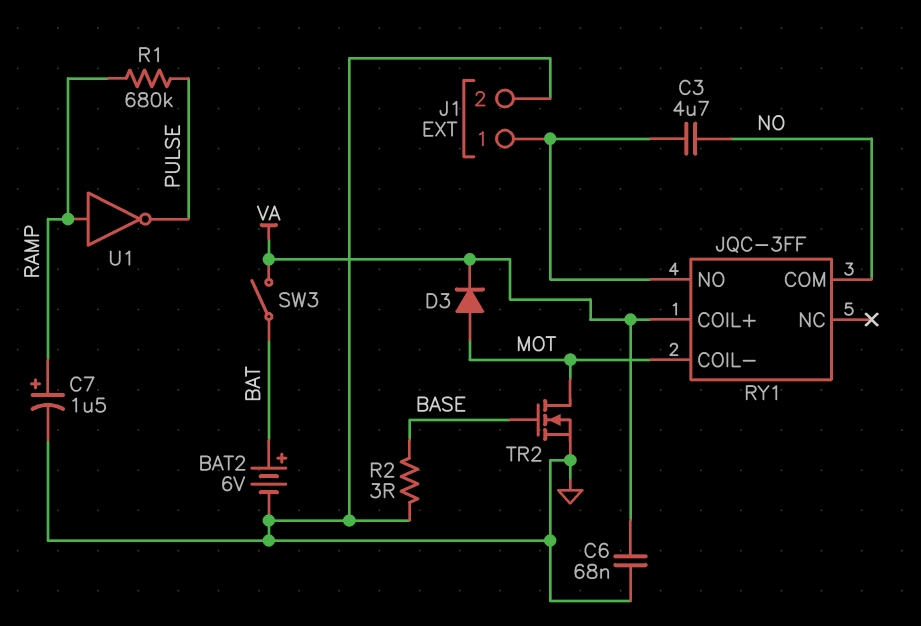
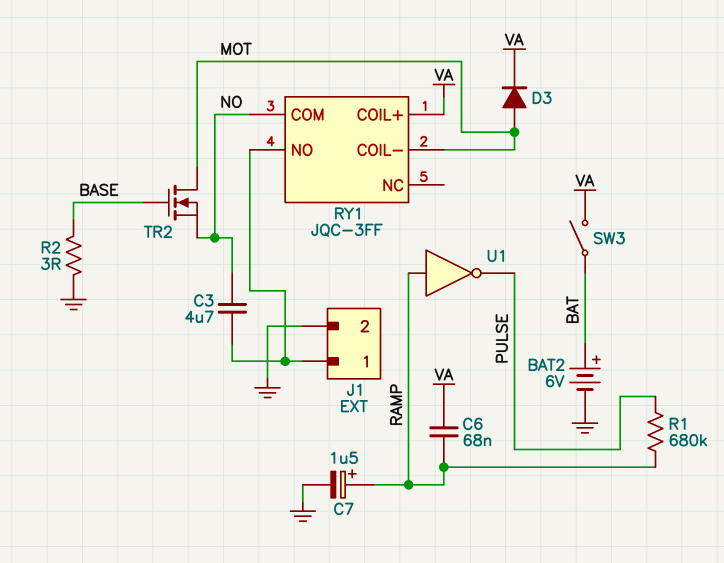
C6: 68nF (GND, VA) -> 68nF (RAMP, VA)
TR2: NMOS (G BASE, D MOT, S GND) -> NMOS (G BASE, D MOT, S NO)

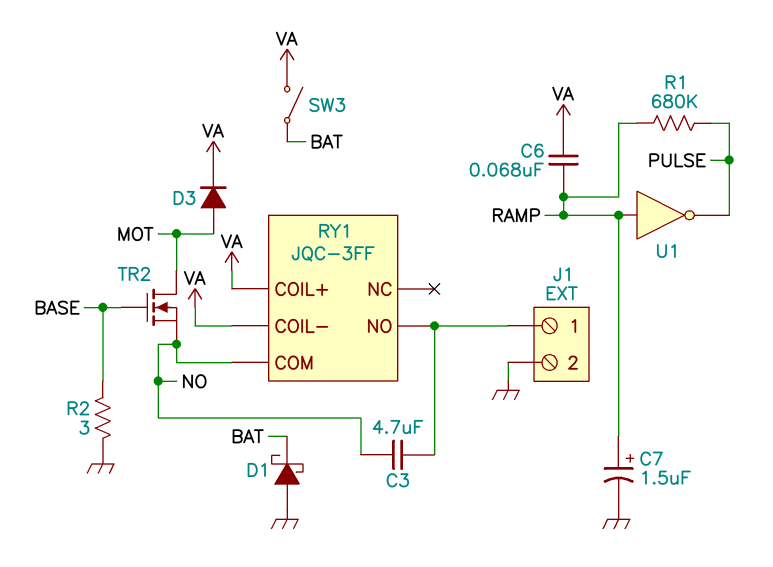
BAT2: 6V (plus BAT, minus GND) -> none
D1: none -> schottky (A GND, K BAT)
RY1 pin COIL-: MOT -> VA

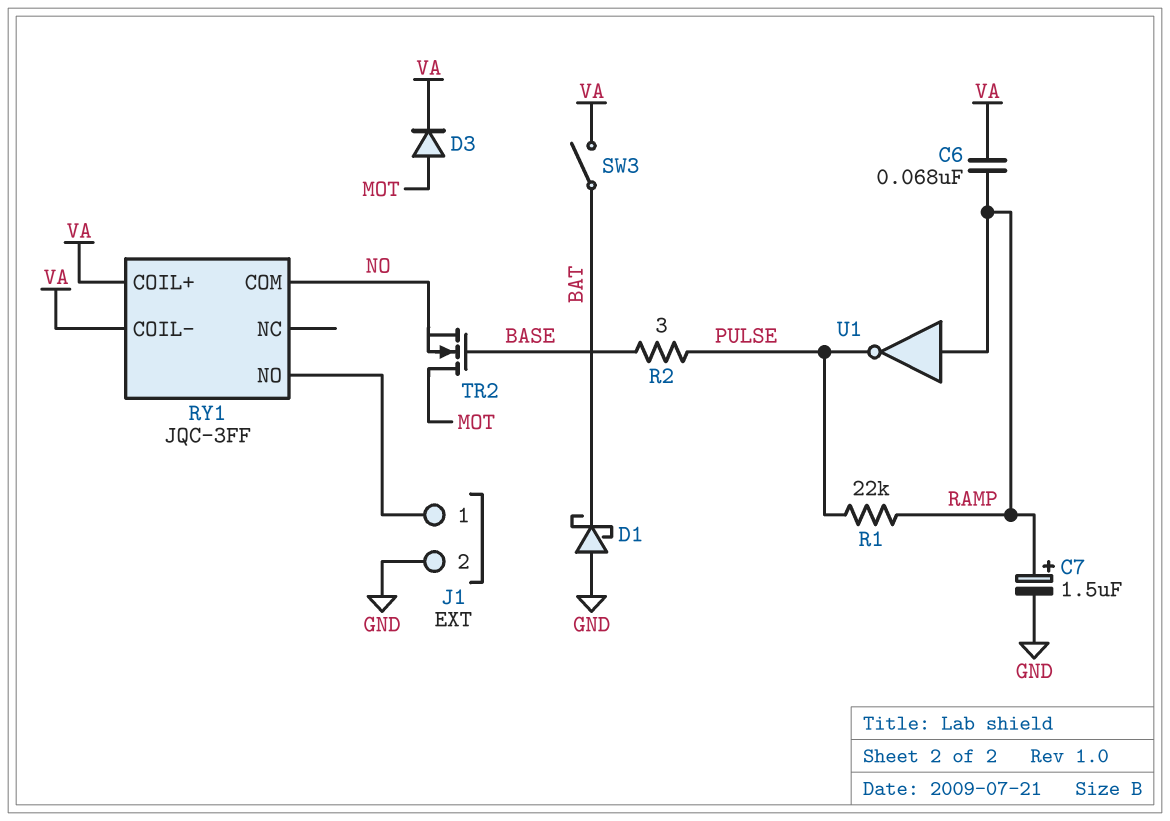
C3: 4.7uF (J1/1, NO) -> none
R1: 680k (PULSE, RAMP) -> 22k (PULSE, RAMP)
R2: 3 (BASE, GND) -> 3 (BASE, PULSE)

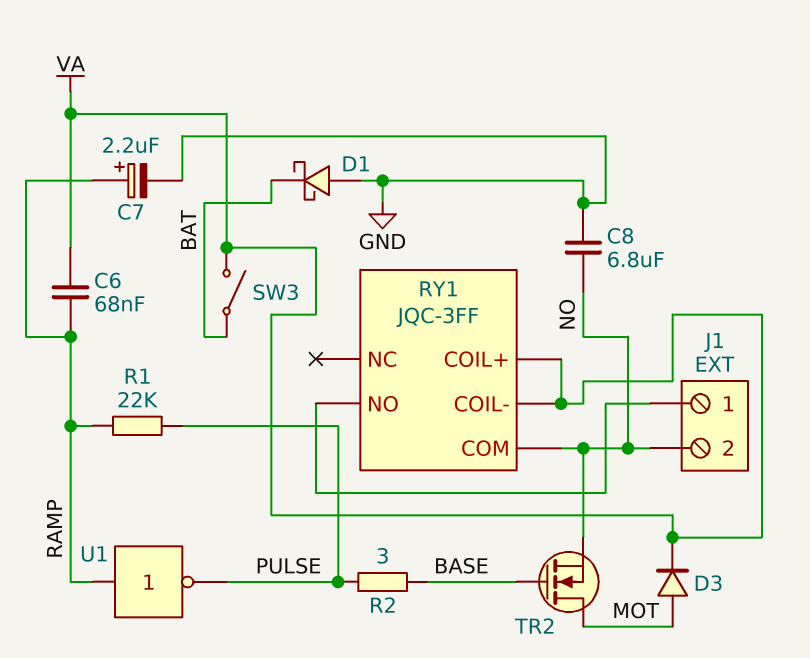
C7: 1.5uF (plus RAMP, minus GND) -> 2.2uF (plus RAMP, minus GND)
C8: none -> 6.8uF (GND, NO)
J1 pin 2: GND -> NO

